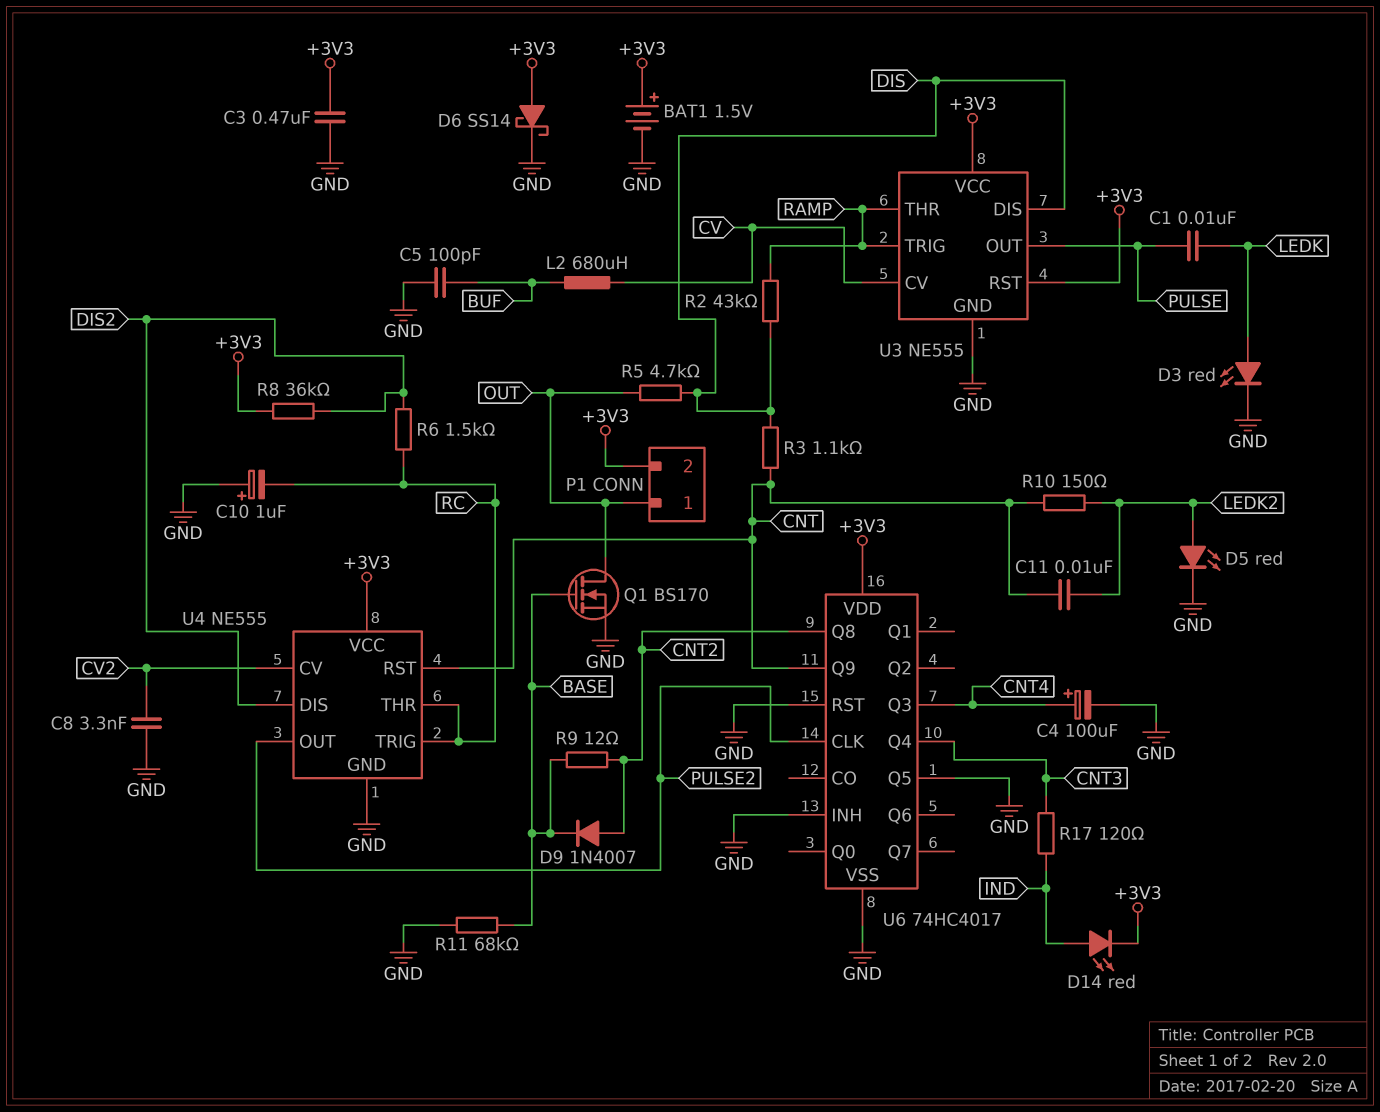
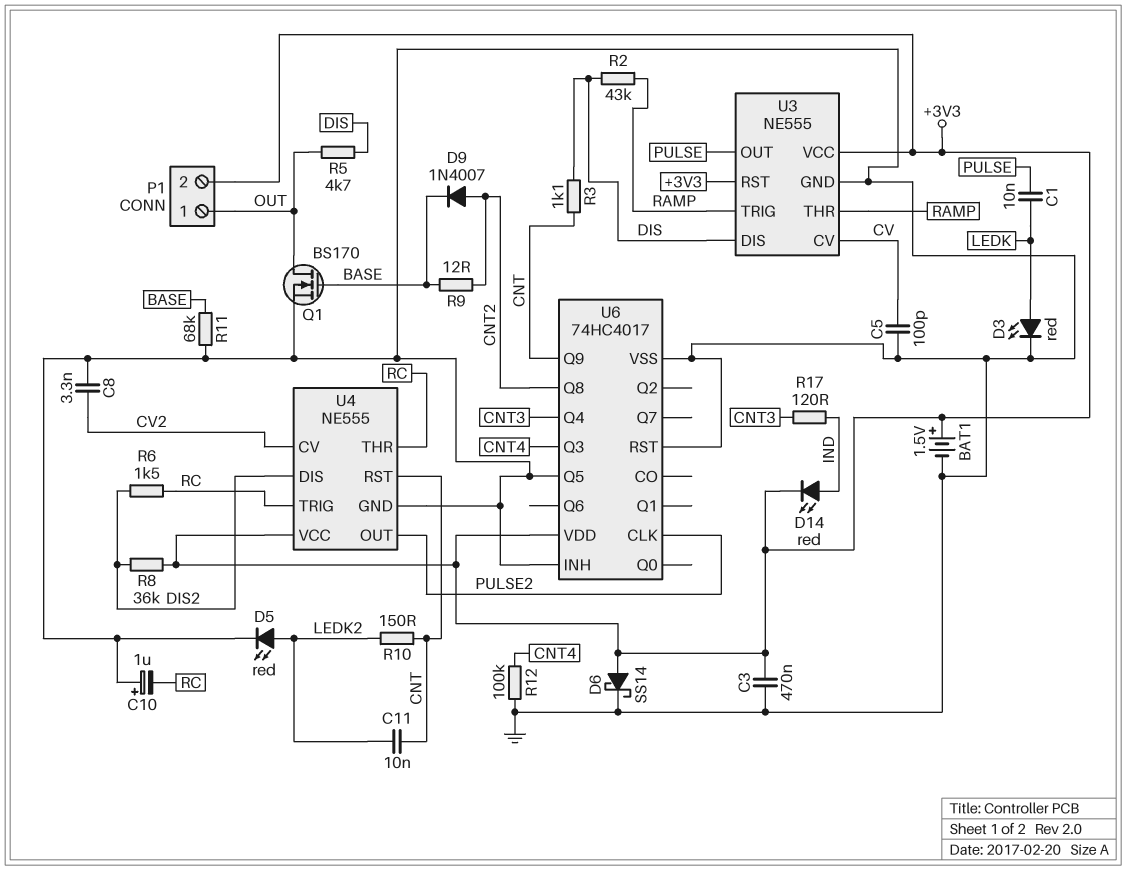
C4: 100uF (plus CNT4, minus GND) -> none
C5: 100pF (BUF, GND) -> 100pF (CV, GND)
L2: 680uH (BUF, CV) -> none
R12: none -> 100k (CNT4, GND)

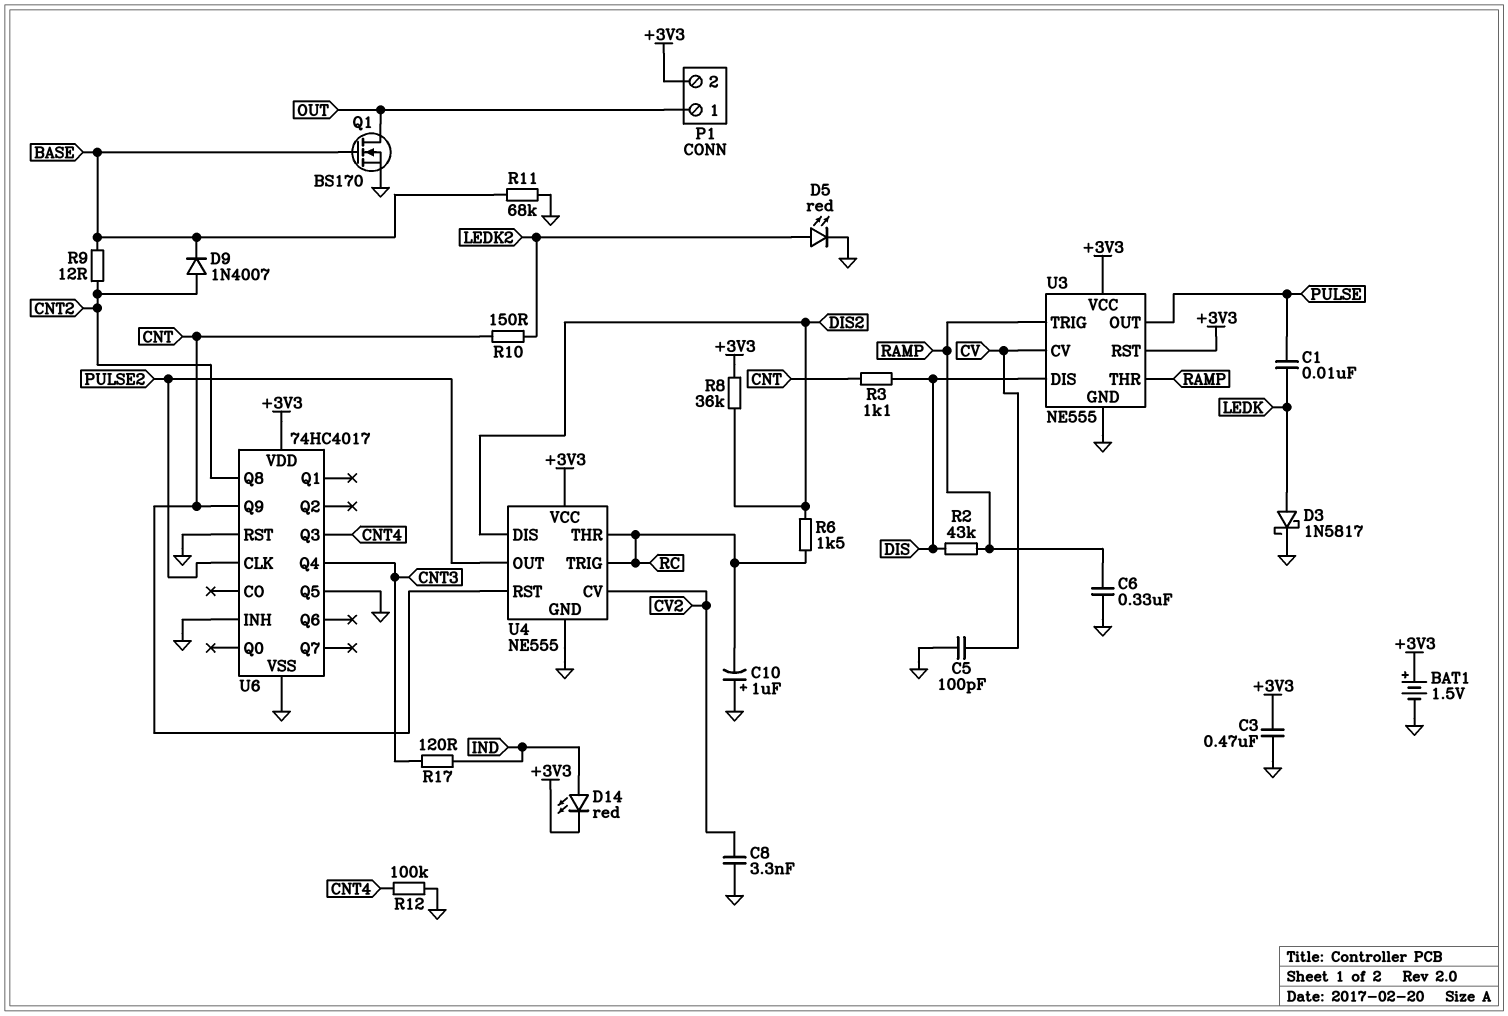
C6: none -> 330nF (GND, RAMP)
C11: 10nF (CNT, LEDK2) -> none
D3: LED red (A LEDK, K GND) -> schottky 1N5817 (A LEDK, K GND)
D6: schottky SS14 (A +3V3, K GND) -> none
R5: 4.7k (DIS, OUT) -> none

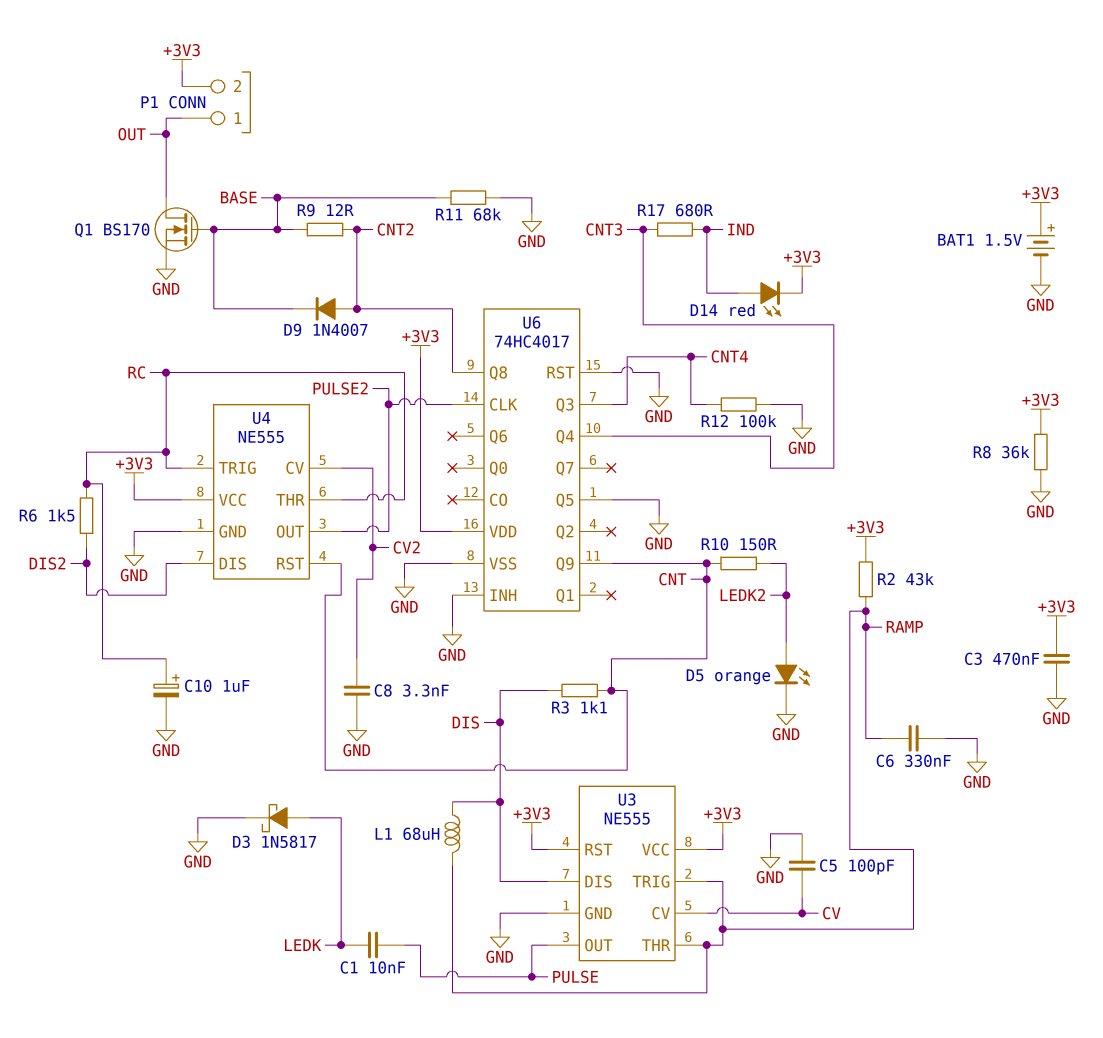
C10: 1uF (plus GND, minus RC) -> 1uF (plus RC, minus GND)
D5: LED red (A LEDK2, K GND) -> LED orange (A LEDK2, K GND)
L1: none -> 68uH (DIS, RAMP)
R2: 43k (DIS, RAMP) -> 43k (+3V3, RAMP)
R8: 36k (+3V3, DIS2) -> 36k (+3V3, GND)
R17: 120 (CNT3, IND) -> 680 (CNT3, IND)

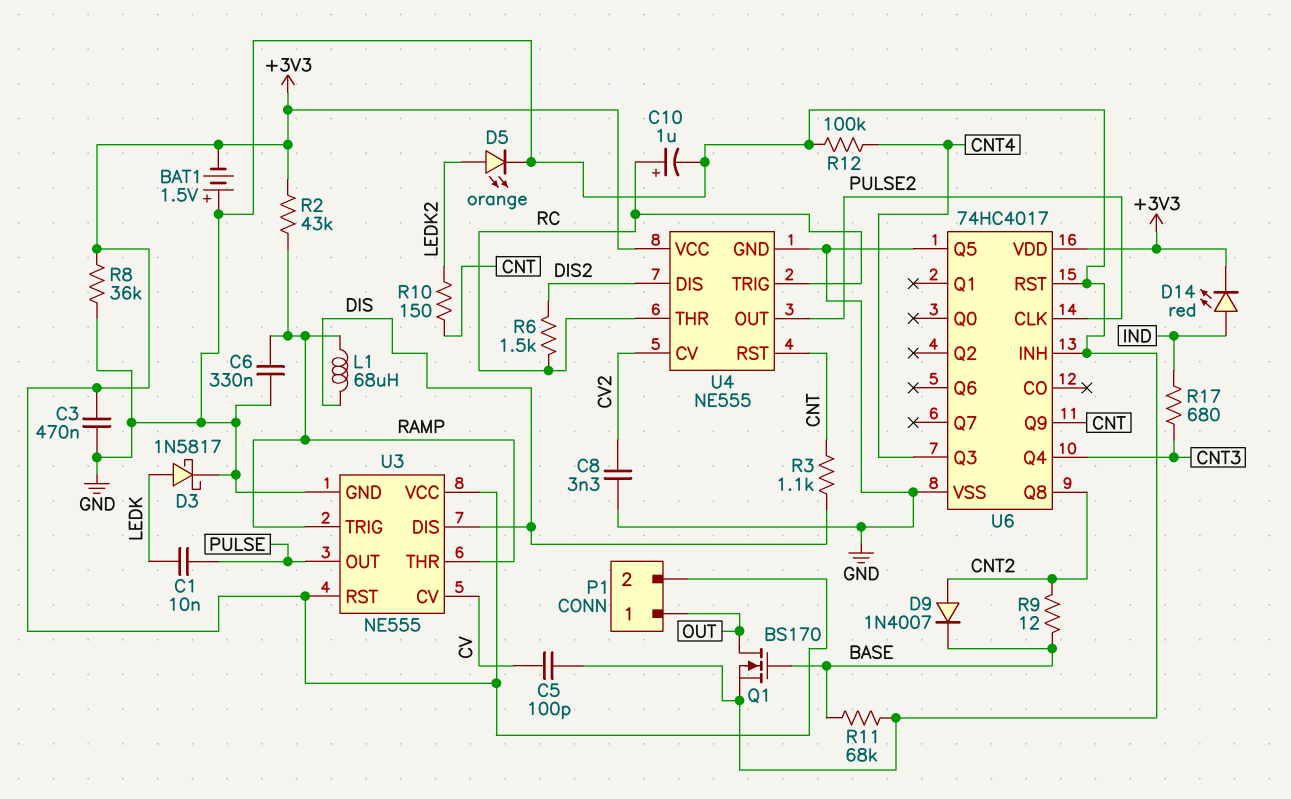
BAT1: 1.5V (plus +3V3, minus GND) -> 1.5V (plus GND, minus +3V3)

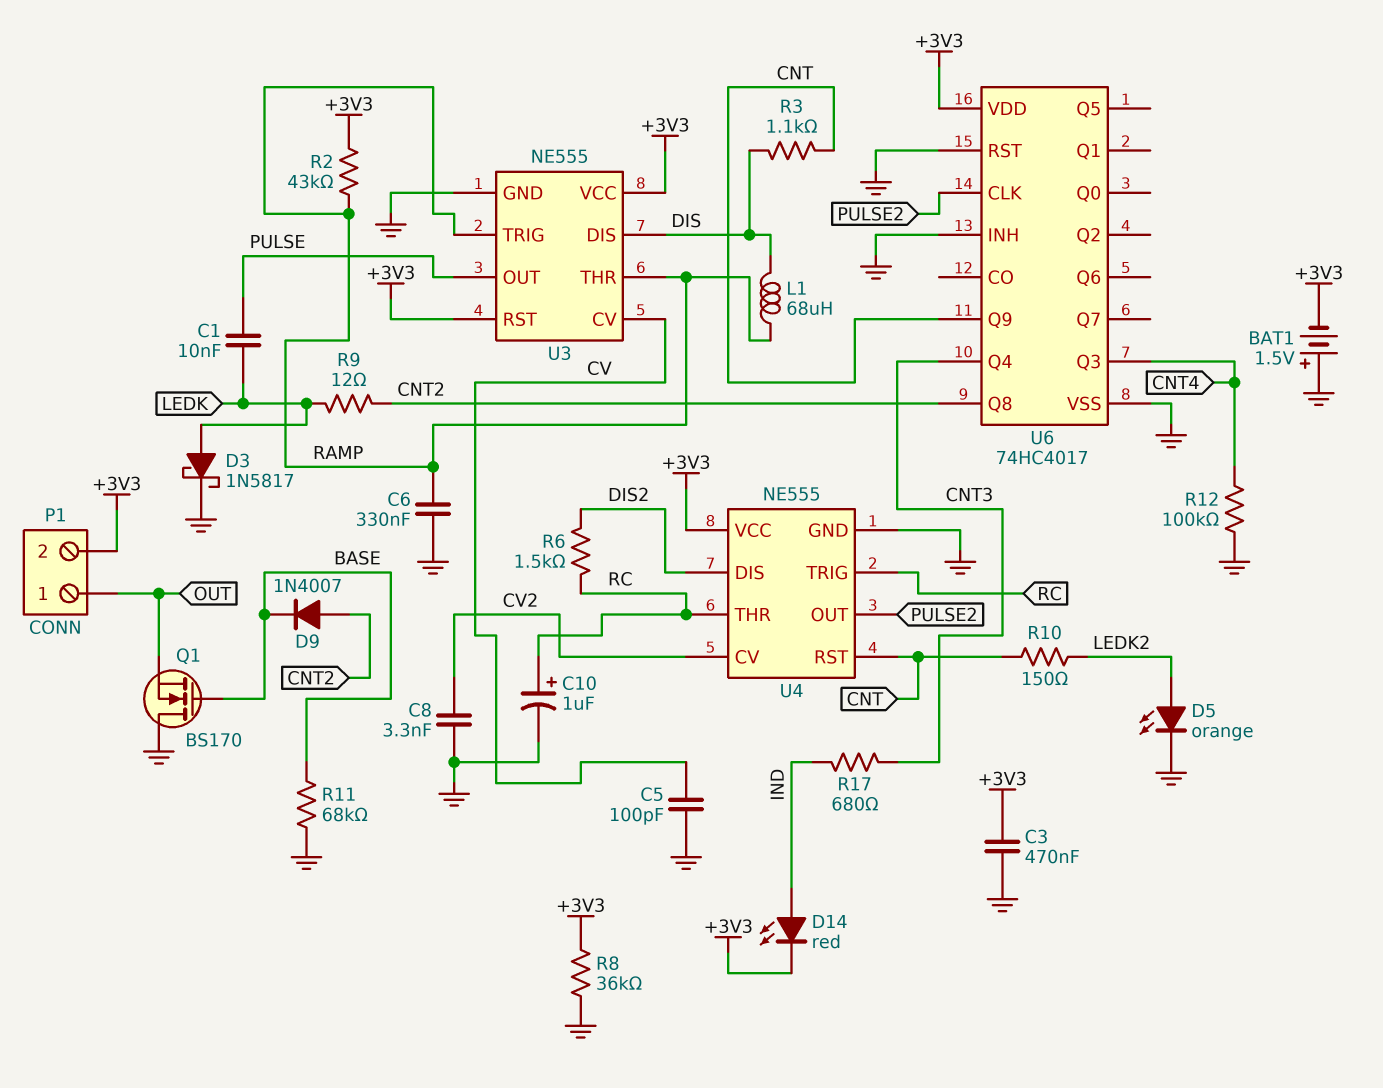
Q1: NMOS BS170 (G BASE, D OUT, S GND) -> NMOS BS170 (G BASE, D GND, S OUT)
R9: 12 (BASE, CNT2) -> 12 (CNT2, LEDK)
U6 pin Q5: GND -> none

